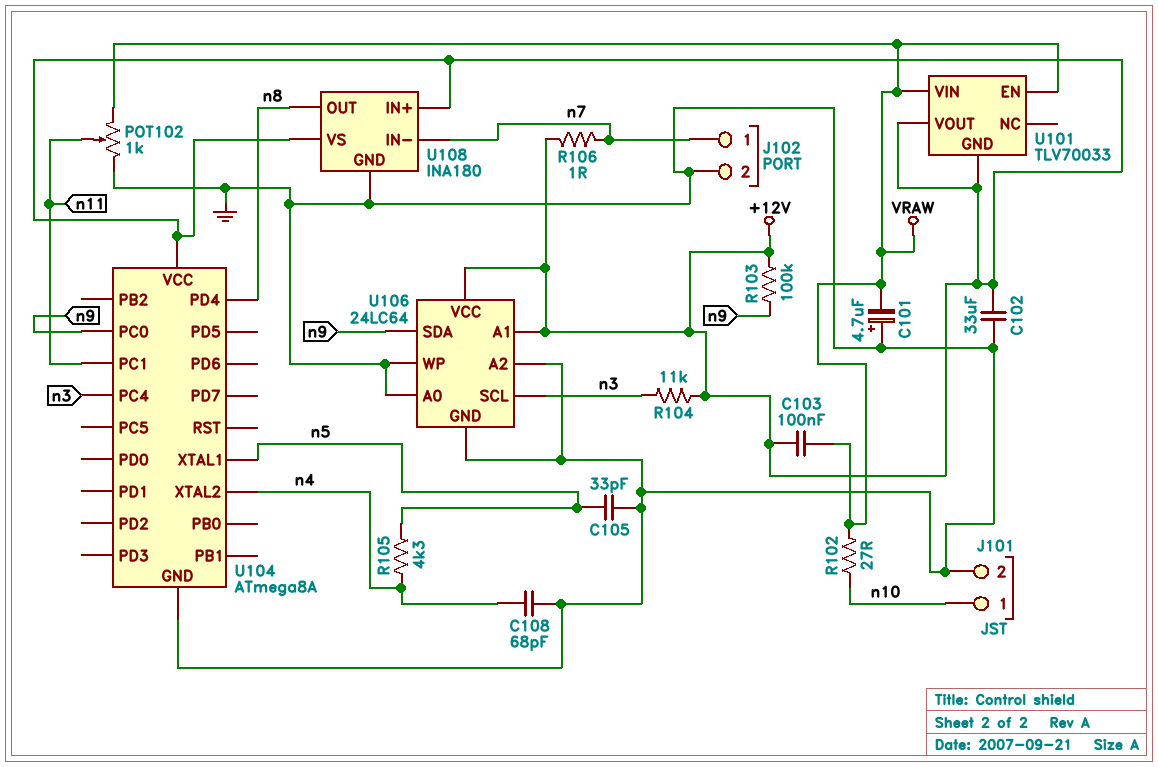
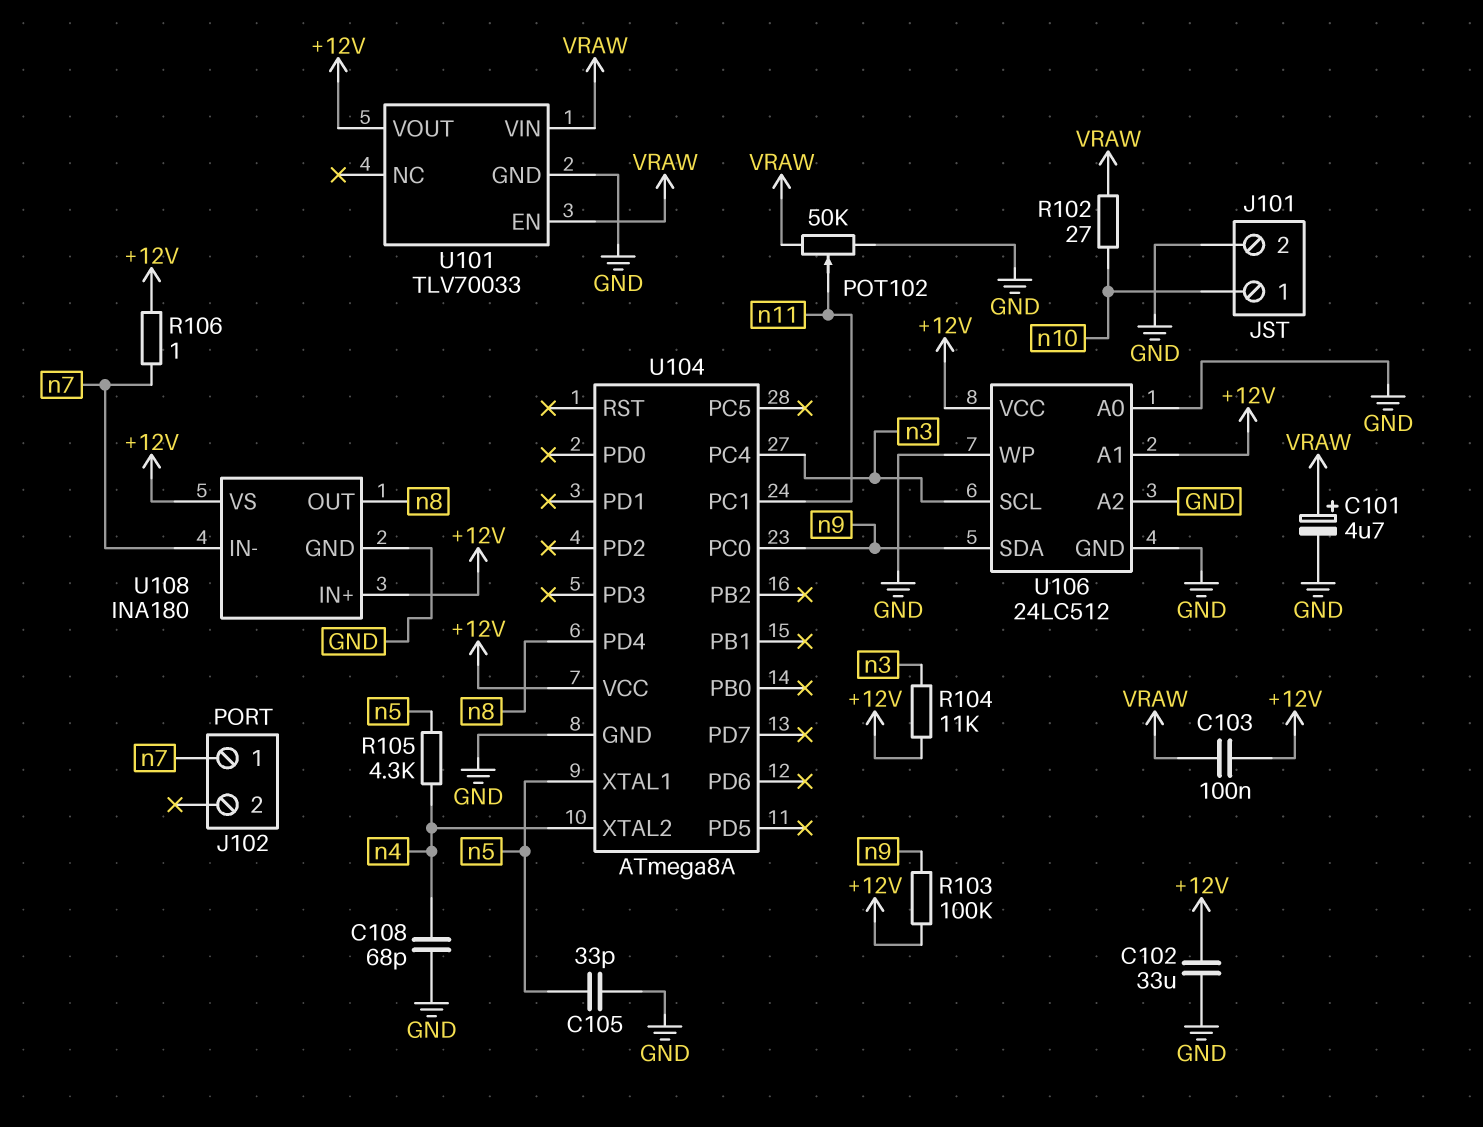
C101: 4.7uF (plus GND, minus VRAW) -> 4.7uF (plus VRAW, minus GND)
J102 pin 2: GND -> none
POT102: 1k (GND, VRAW, wiper n11) -> 50k (GND, VRAW, wiper n11)
U101 pin GND: +12V -> GND
U106: 24LC64 -> 24LC512

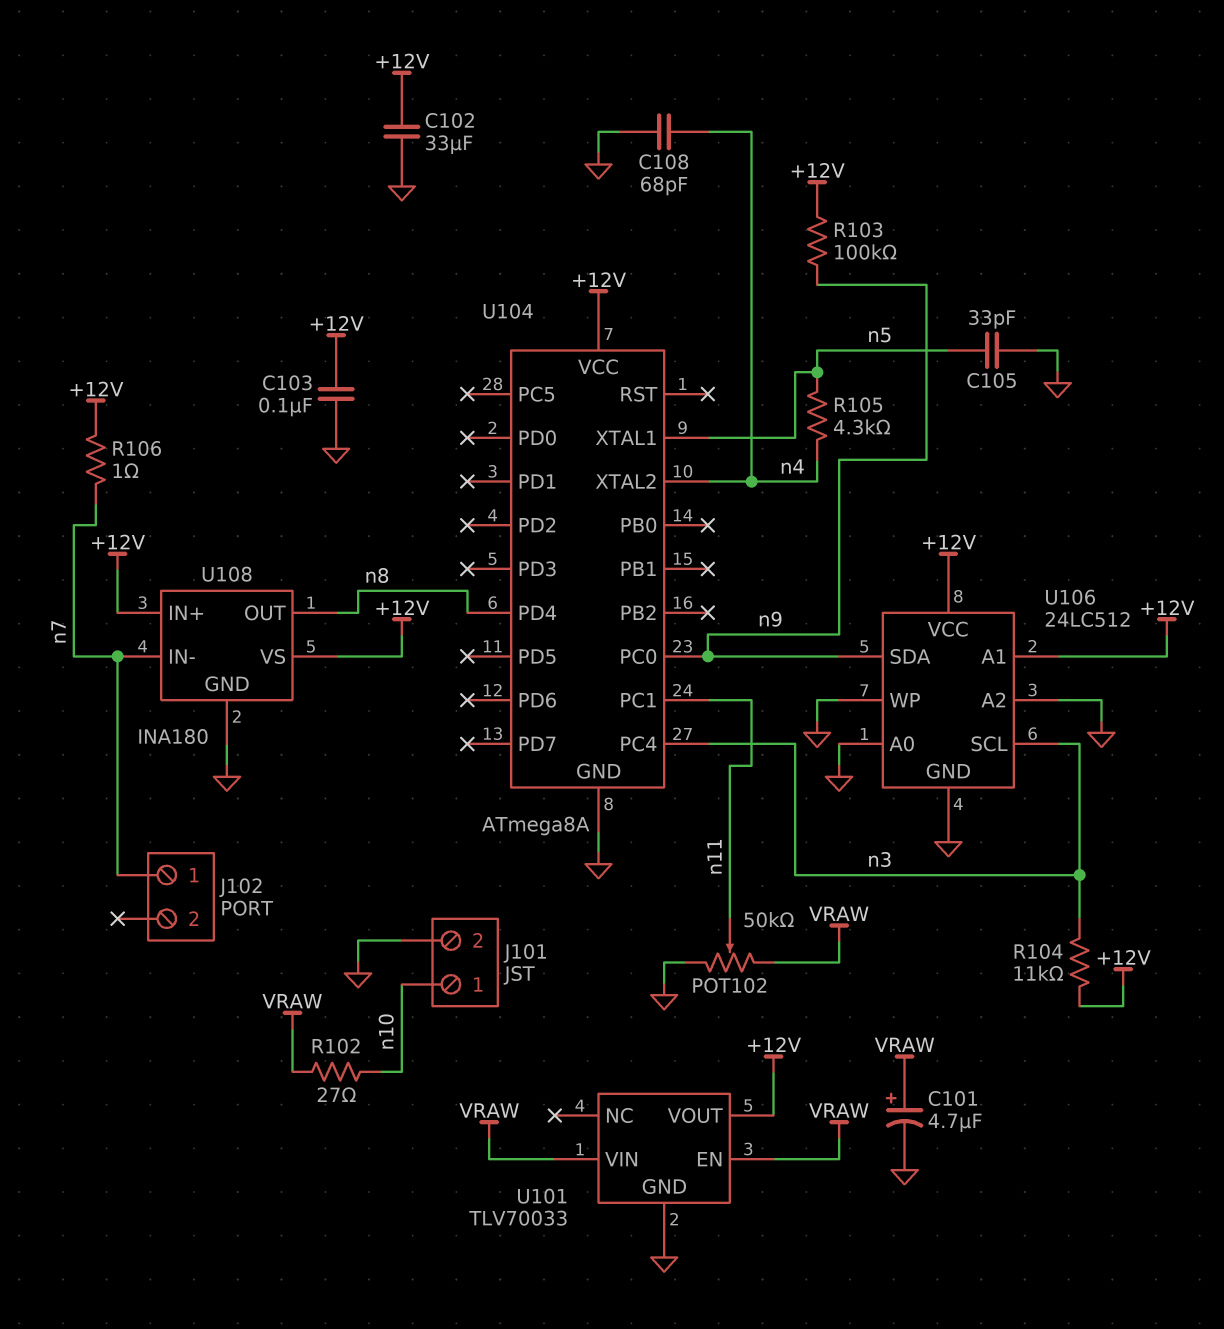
C103: 100nF (+12V, VRAW) -> 100nF (+12V, GND)

